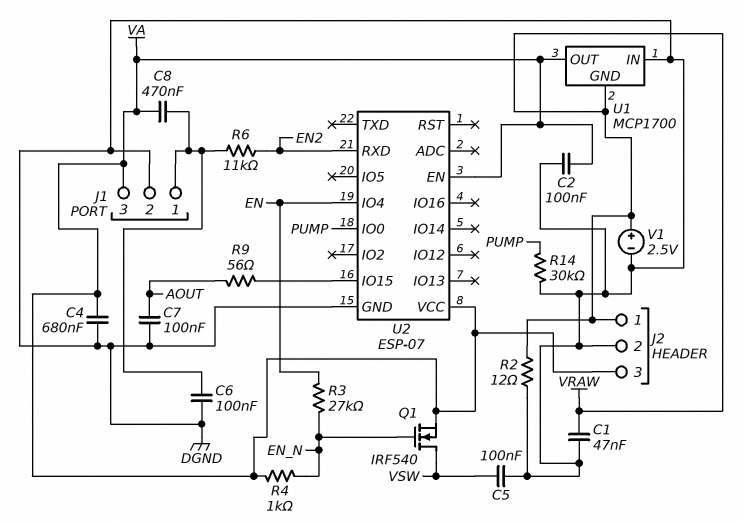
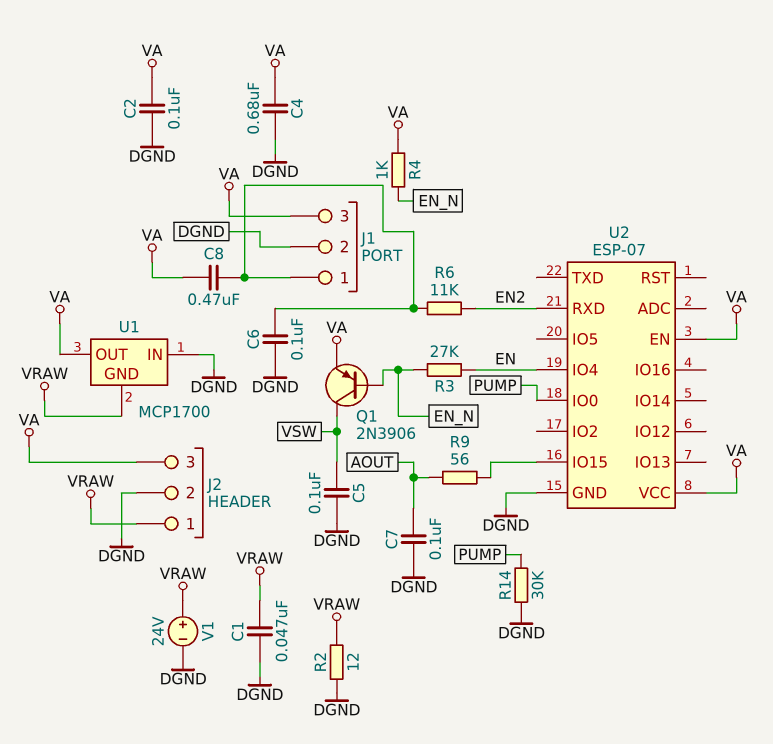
Q1: NMOS IRF540 (G EN_N, D VSW, S VA) -> PNP 2N3906 (B EN_N, C VSW, E VA)
V1: 2.5V (plus VRAW, minus DGND) -> 24V (plus VRAW, minus DGND)

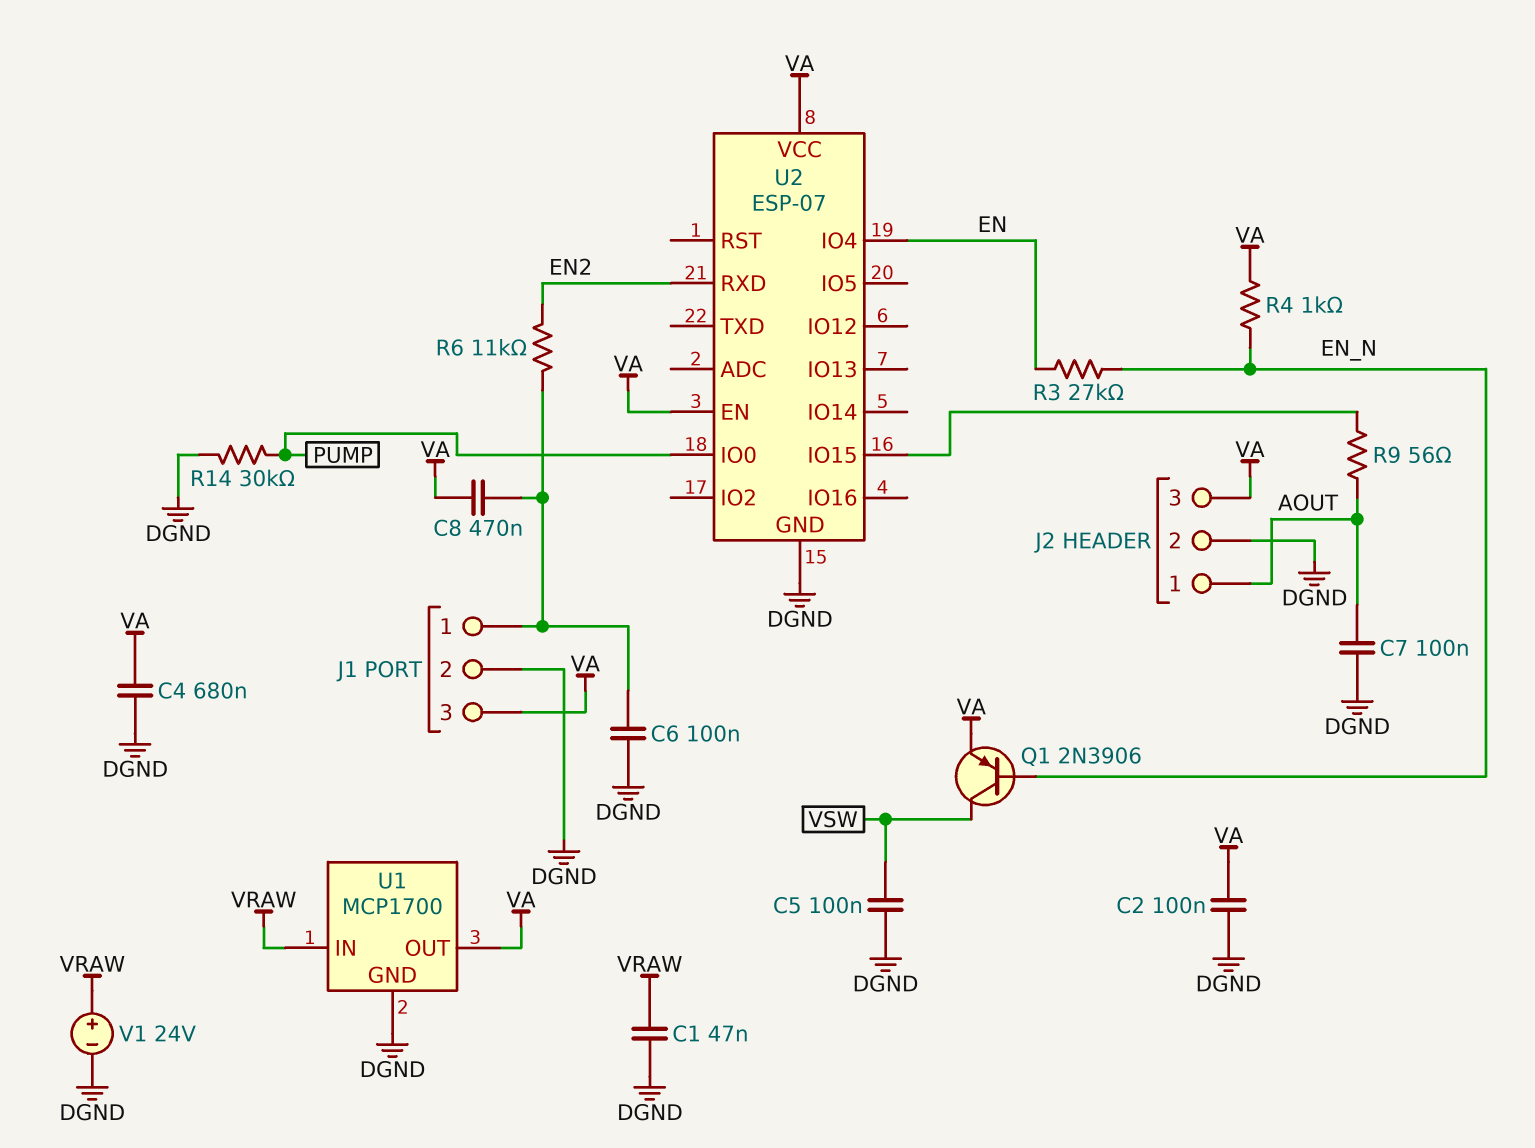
J2 pin 1: VRAW -> AOUT
R2: 12 (DGND, VRAW) -> none
U1 pin GND: VRAW -> DGND
U1 pin IN: DGND -> VRAW

